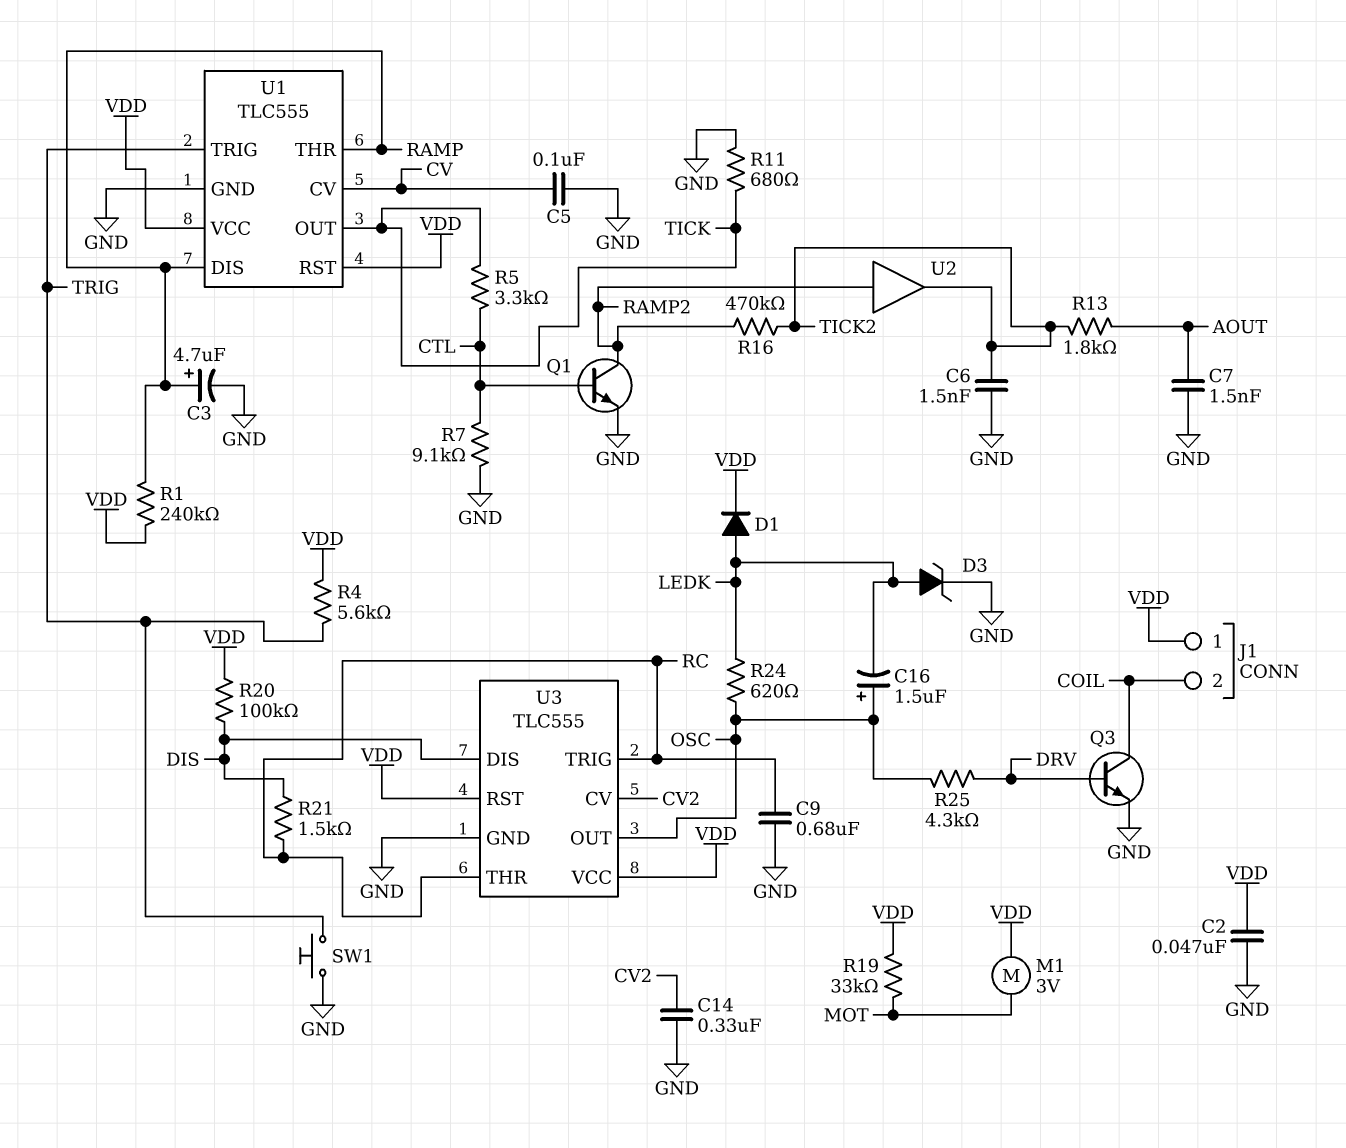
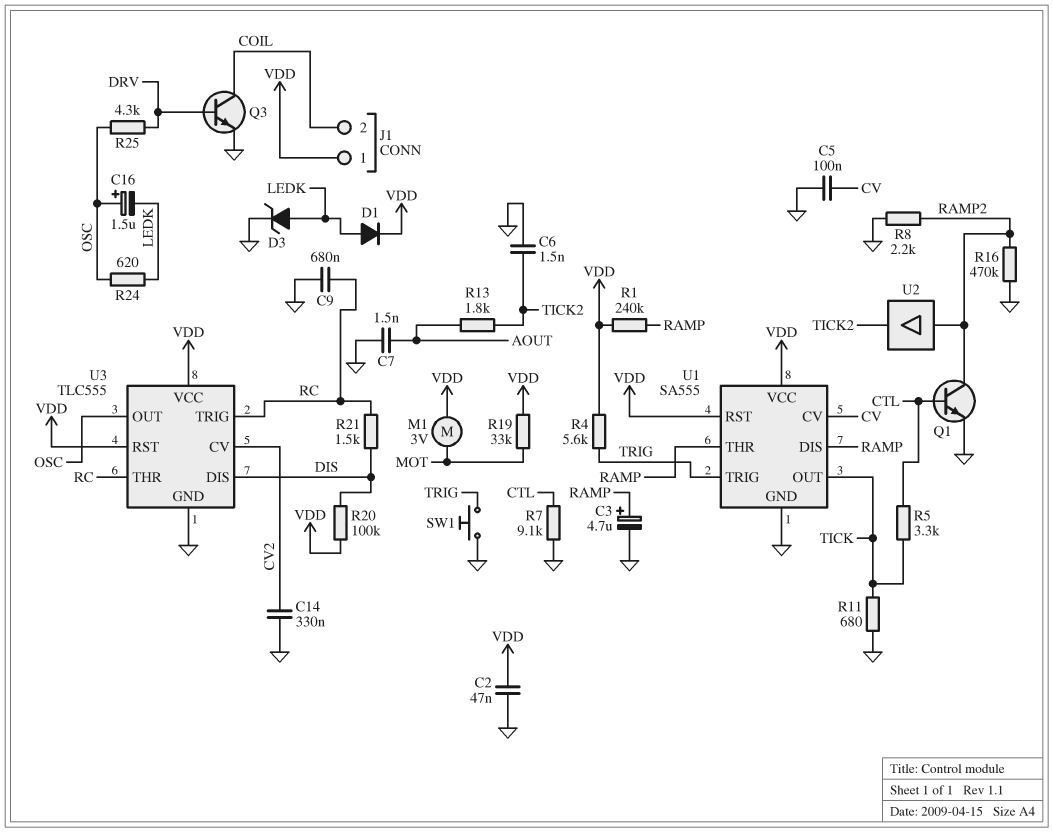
R8: none -> 2.2k (GND, RAMP2)
R16: 470k (RAMP2, TICK2) -> 470k (GND, RAMP2)
U1: TLC555 -> SA555

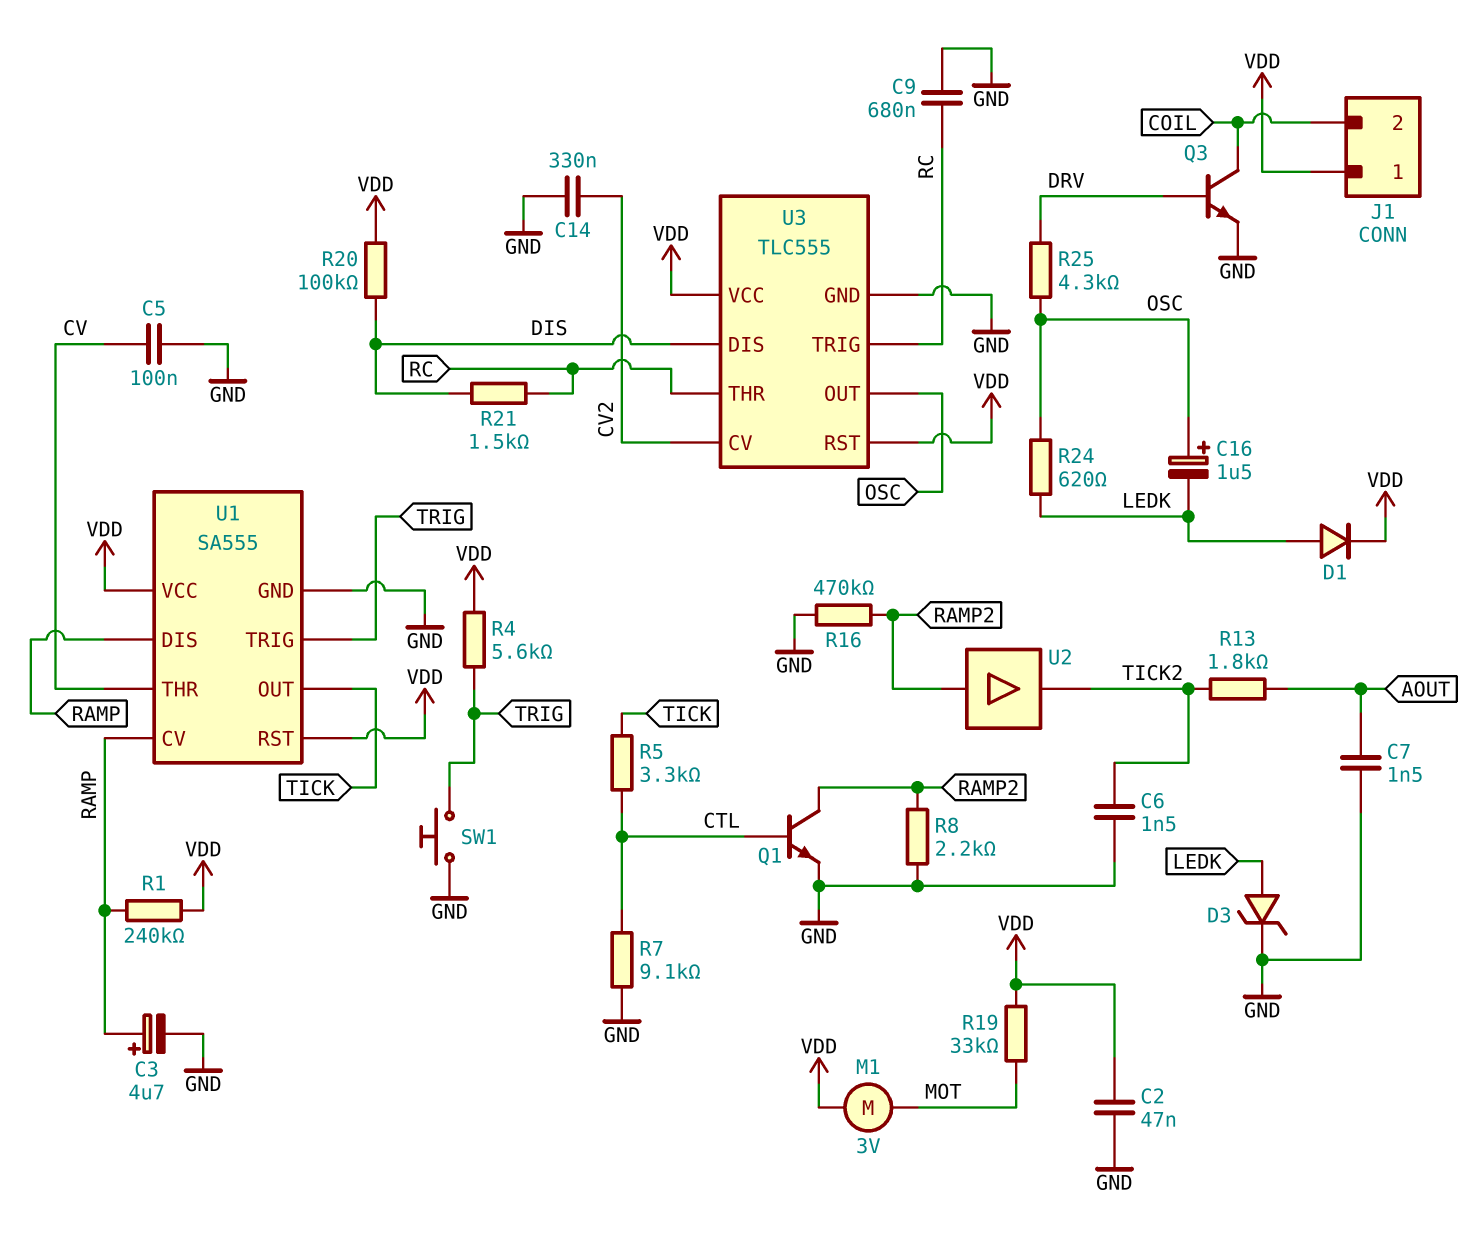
R11: 680 (GND, TICK) -> none
U1 pin CV: CV -> RAMP
U1 pin THR: RAMP -> CV

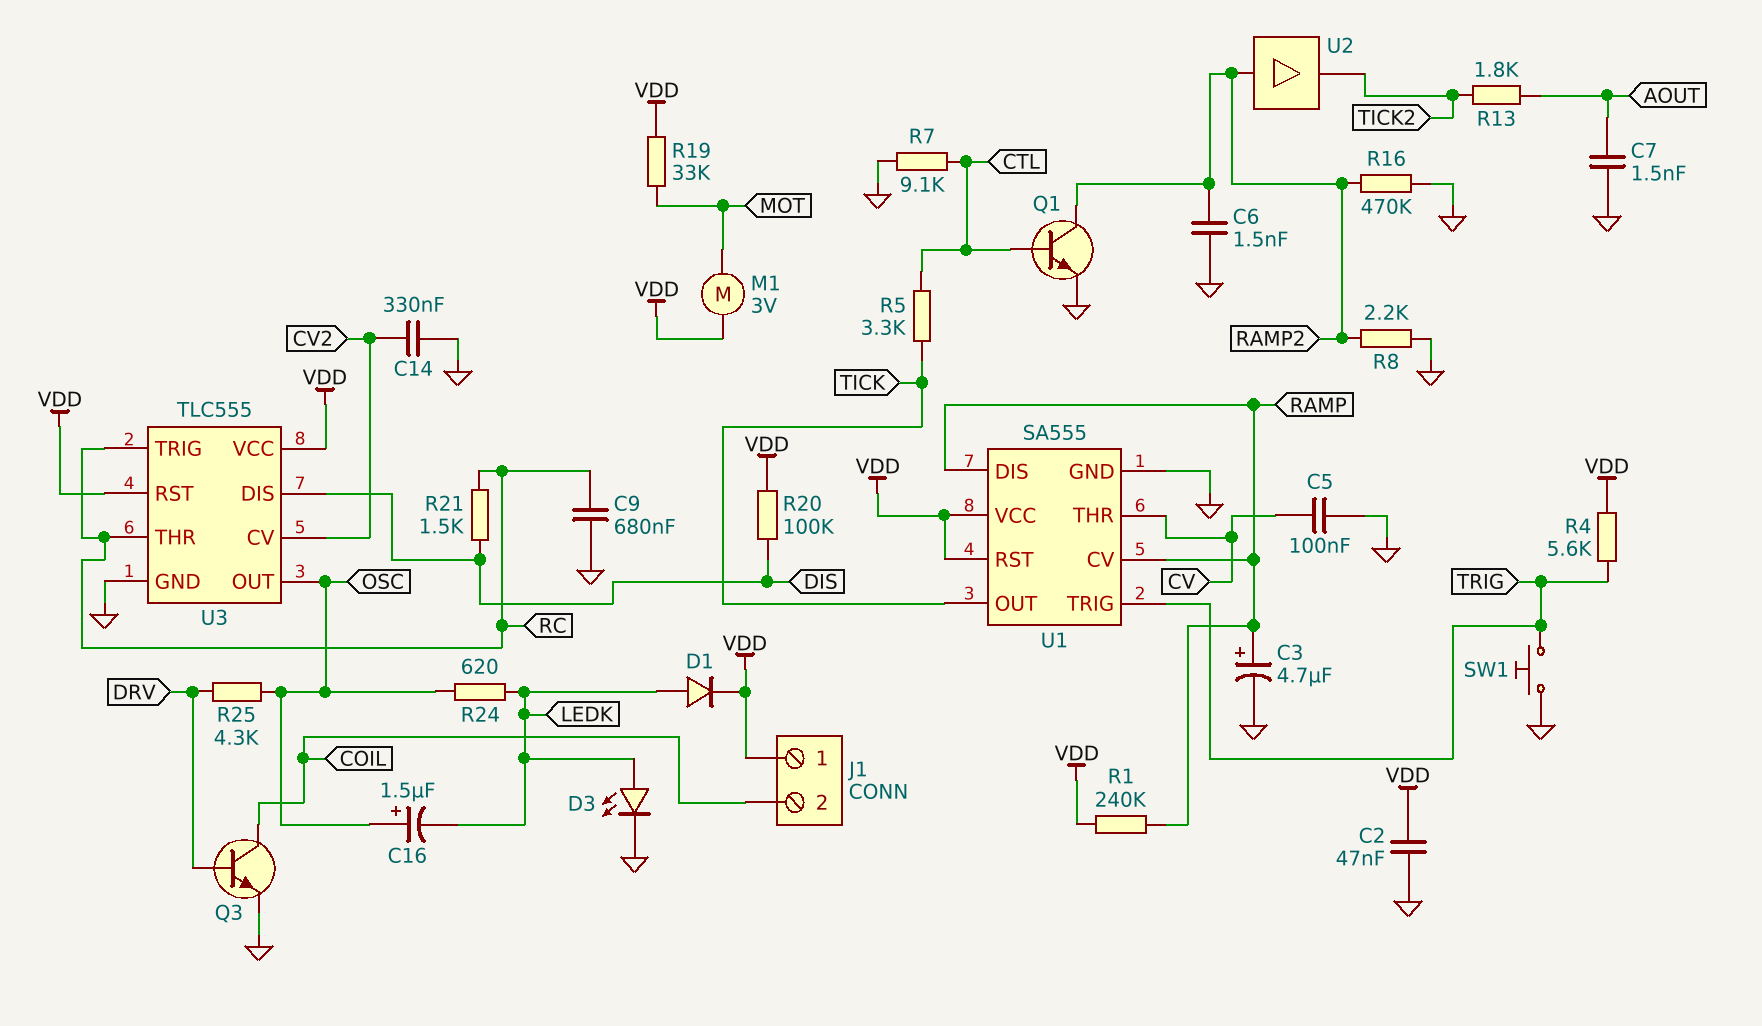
C6: 1.5nF (GND, TICK2) -> 1.5nF (GND, RAMP2)
D3: zener (A LEDK, K GND) -> LED (A LEDK, K GND)

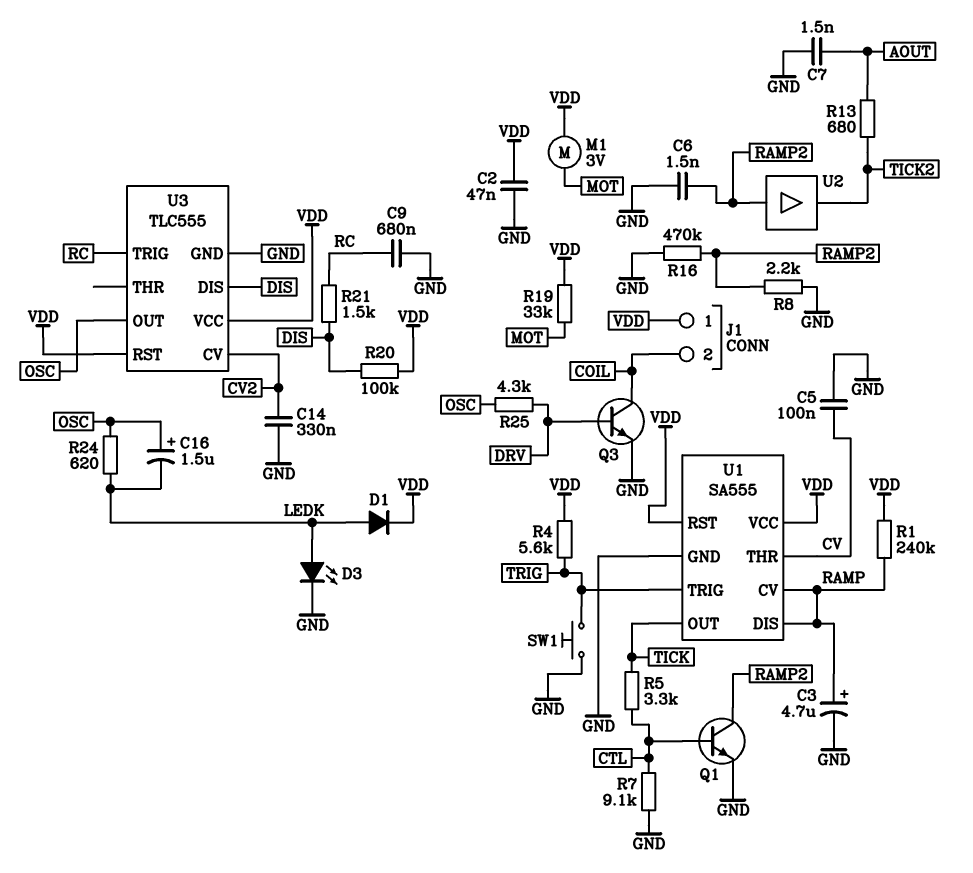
R13: 1.8k (AOUT, TICK2) -> 680 (AOUT, TICK2)
U3 pin THR: RC -> none

